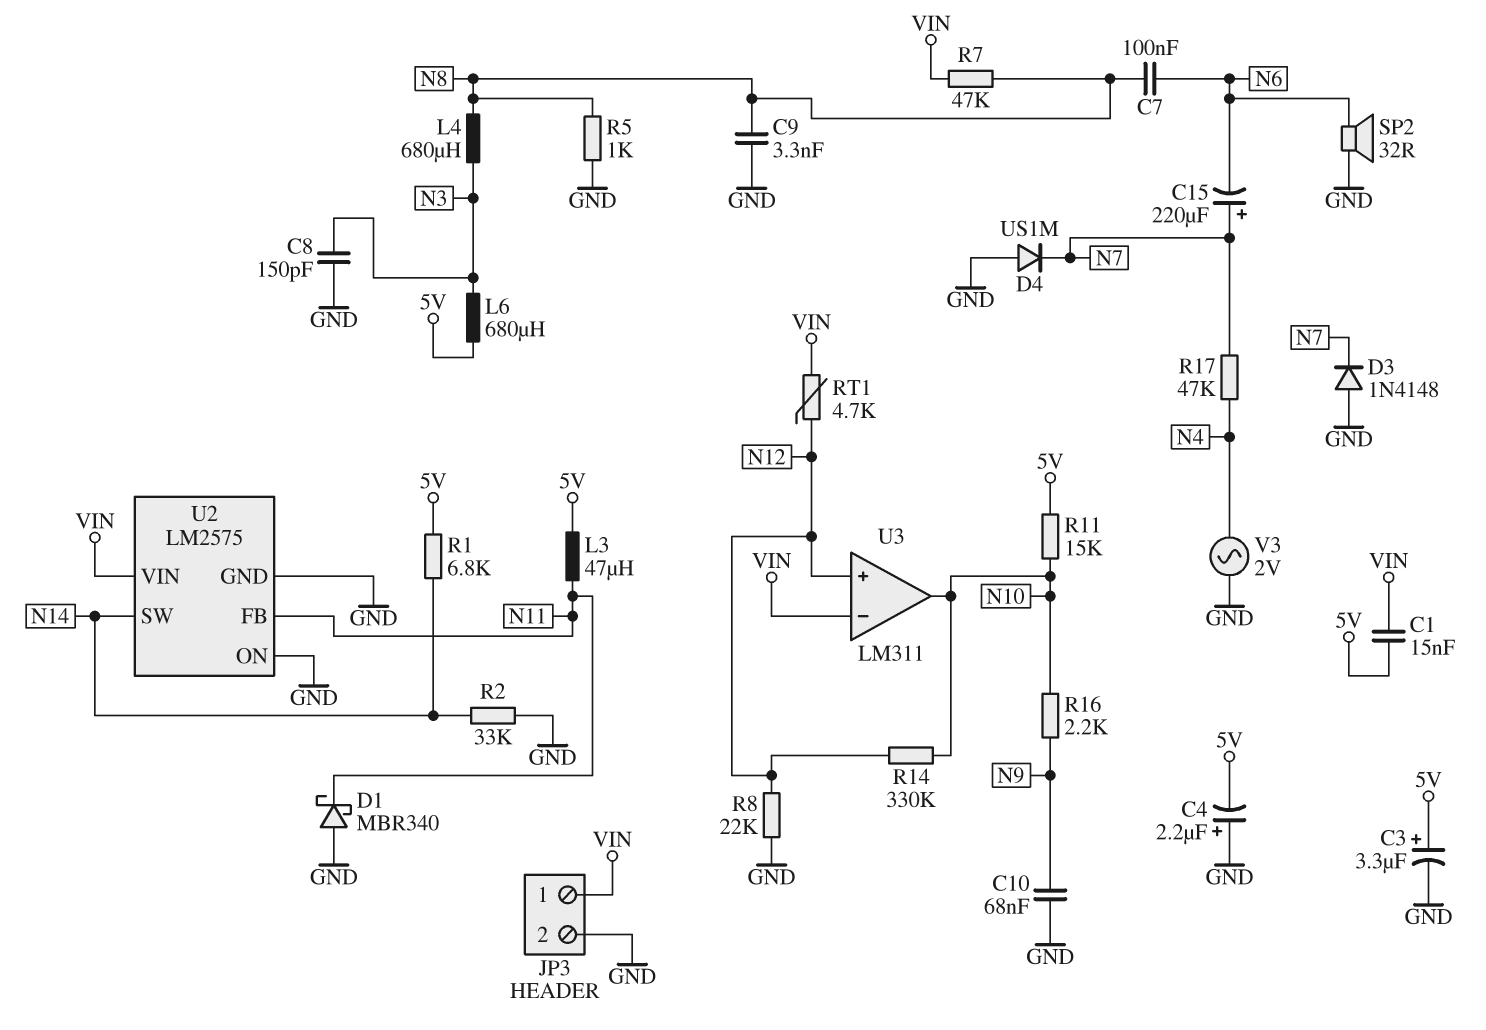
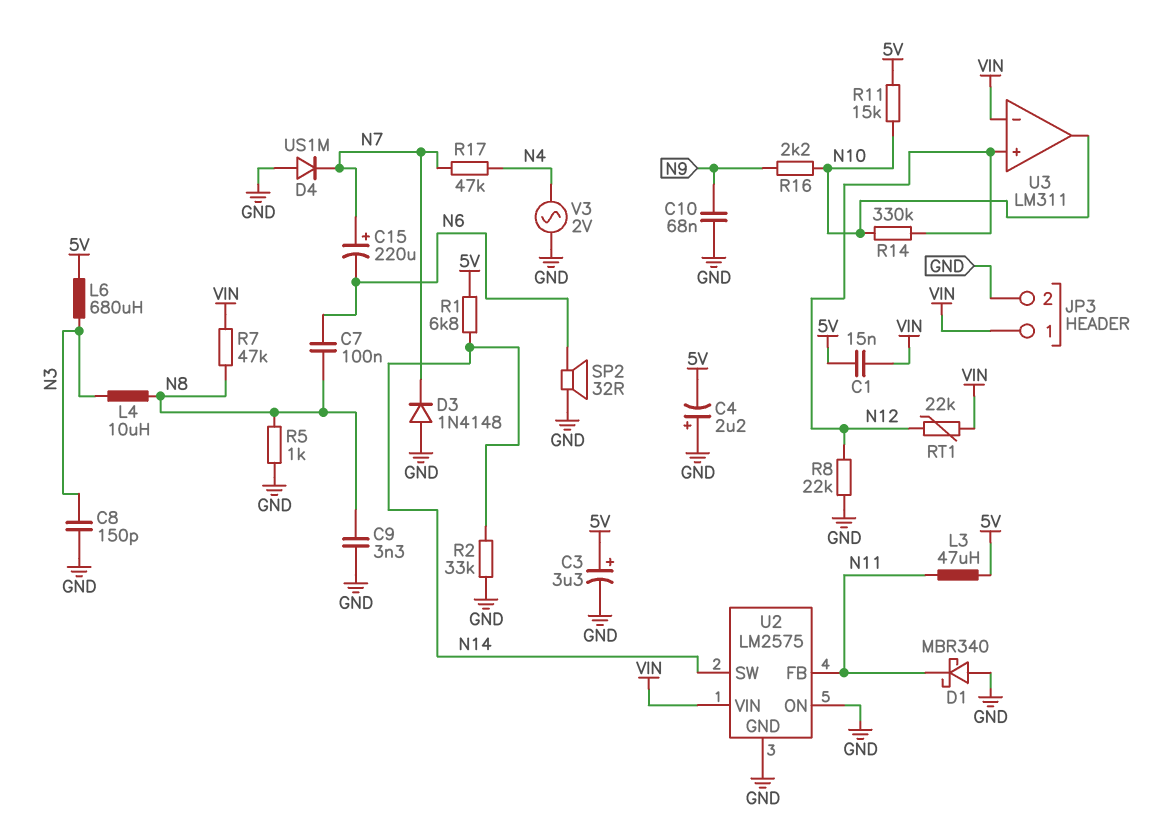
L4: 680uH (N3, N8) -> 10uH (N3, N8)
RT1: 4.7k (N12, VIN) -> 22k (N12, VIN)

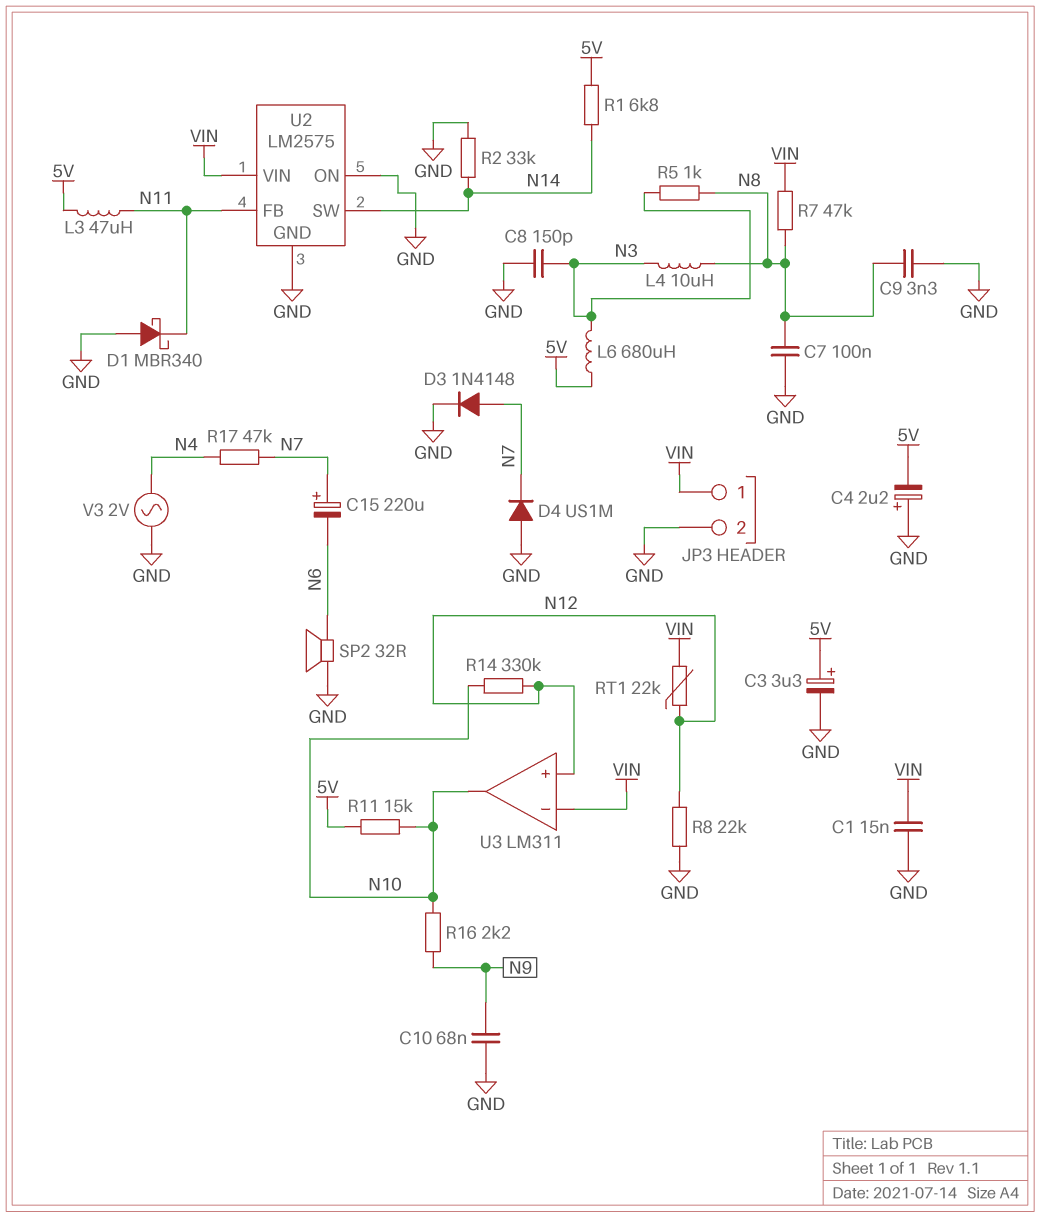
C1: 15nF (5V, VIN) -> 15nF (GND, VIN)
C7: 100nF (N6, N8) -> 100nF (GND, N8)
D3: diode 1N4148 (A GND, K N7) -> diode 1N4148 (A N7, K GND)
R5: 1k (GND, N8) -> 1k (N3, N8)

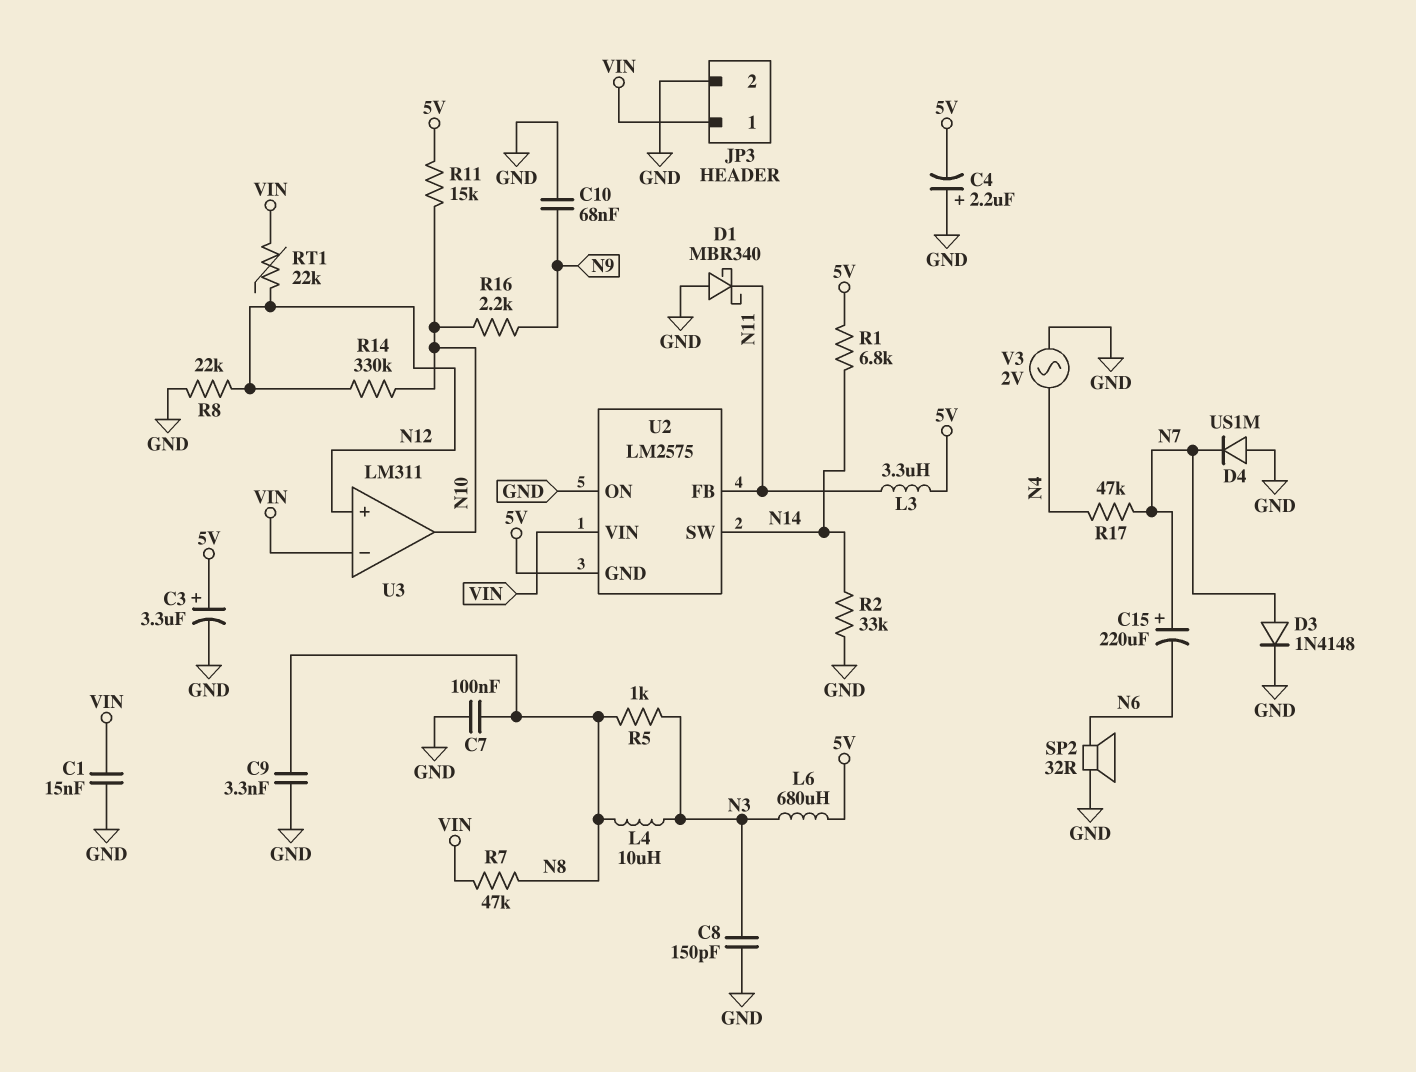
L3: 47uH (5V, N11) -> 3.3uH (5V, N11)
U2 pin GND: GND -> 5V

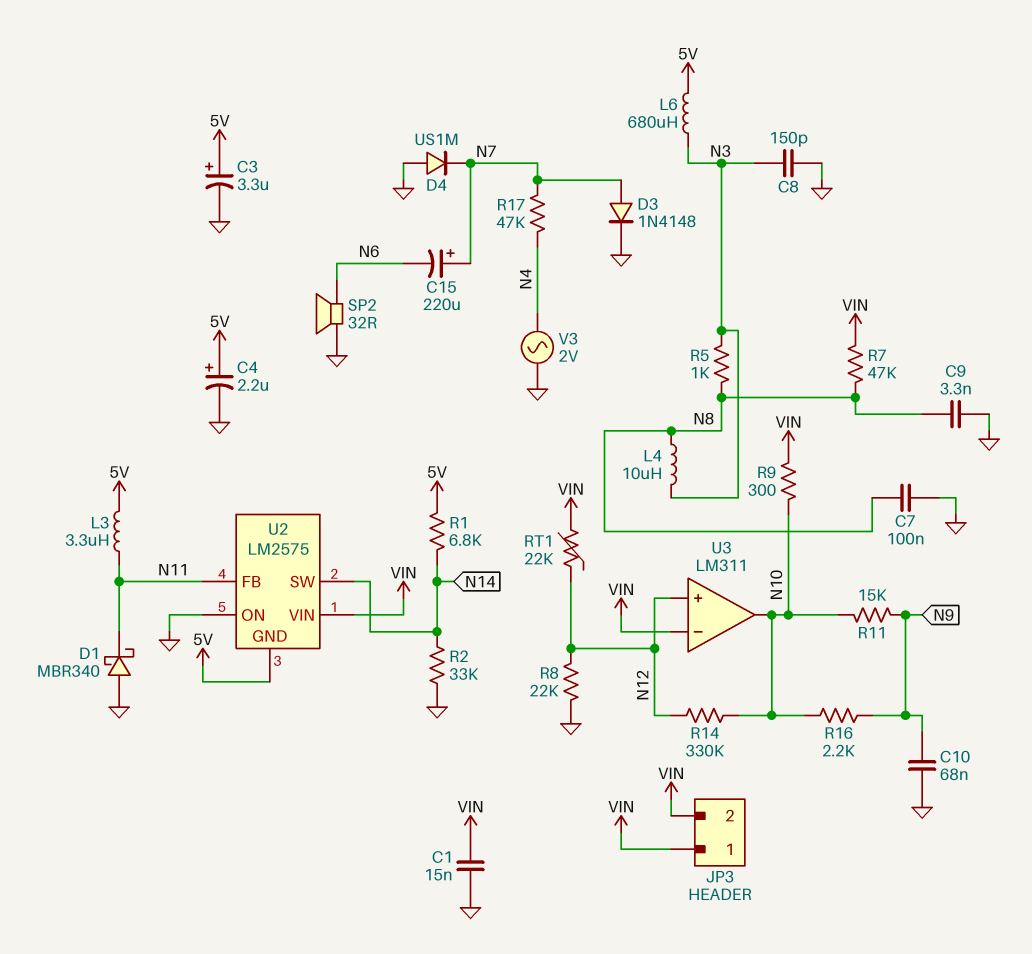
C4: 2.2uF (plus GND, minus 5V) -> 2.2uF (plus 5V, minus GND)
JP3 pin 2: GND -> VIN
R9: none -> 300 (N10, VIN)
R11: 15k (5V, N10) -> 15k (N9, N10)

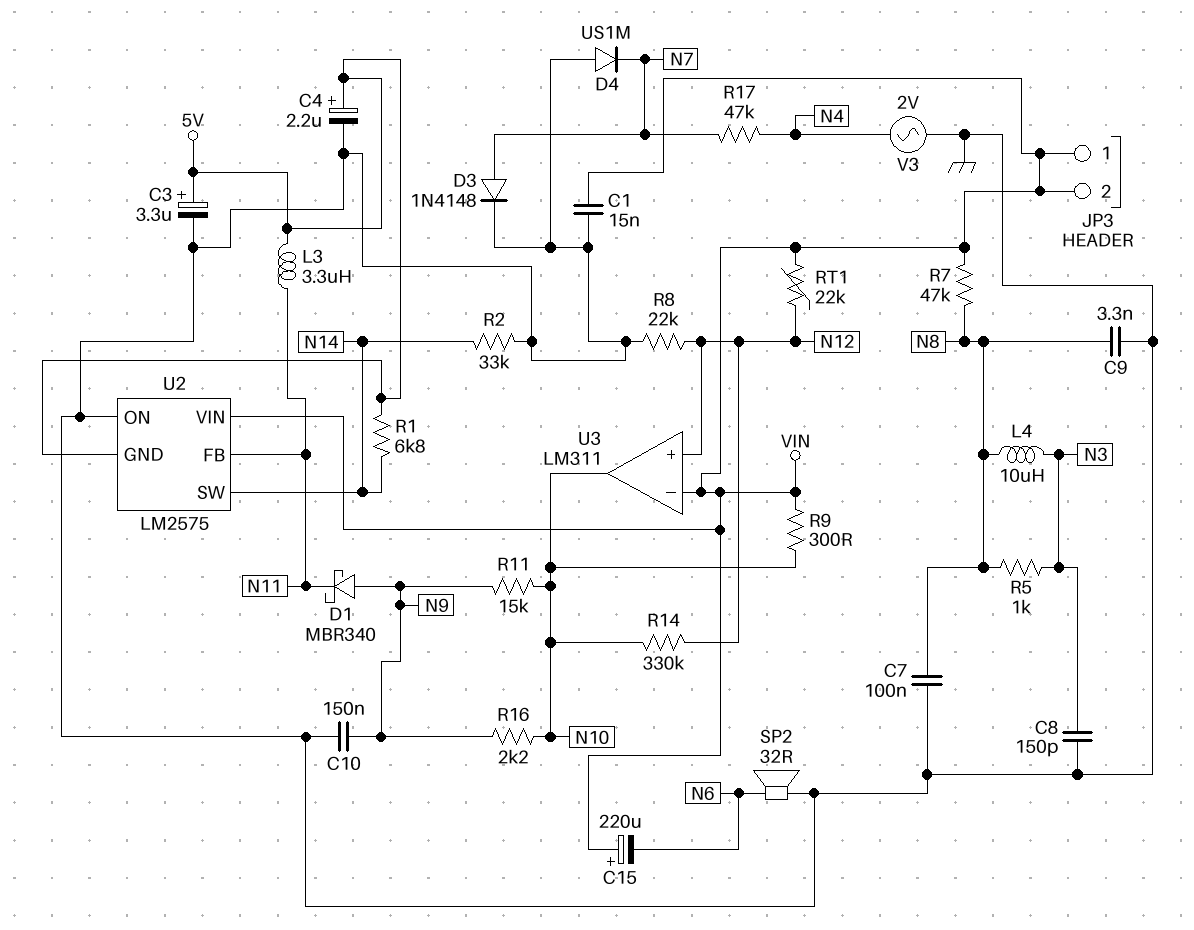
C10: 68nF (GND, N9) -> 150nF (GND, N9)
C15: 220uF (plus N7, minus N6) -> 220uF (plus VIN, minus N6)
D1: schottky MBR340 (A GND, K N11) -> schottky MBR340 (A N9, K N11)
L6: 680uH (5V, N3) -> none

